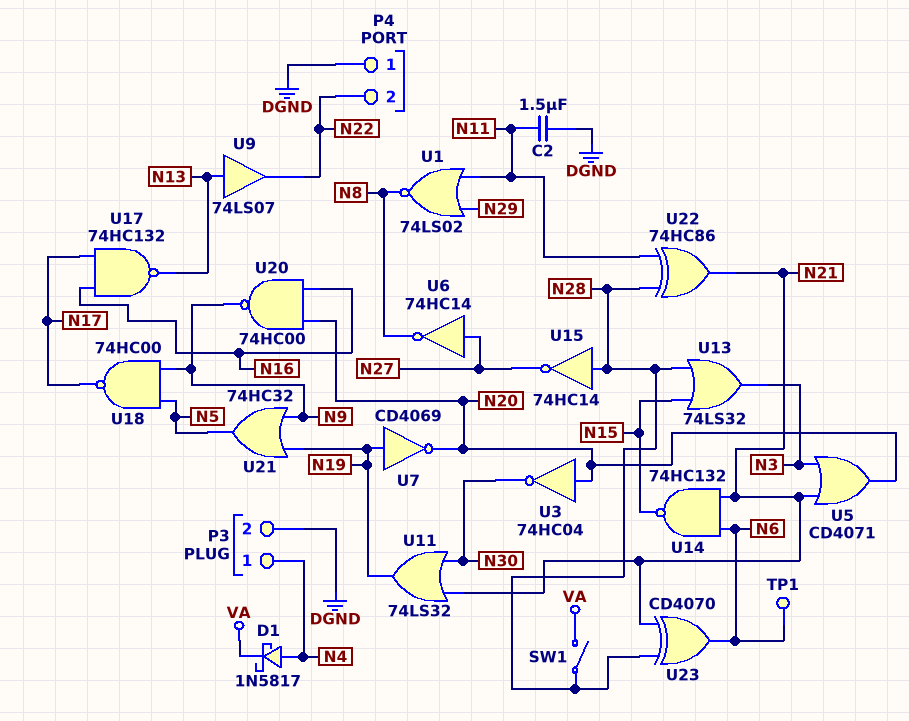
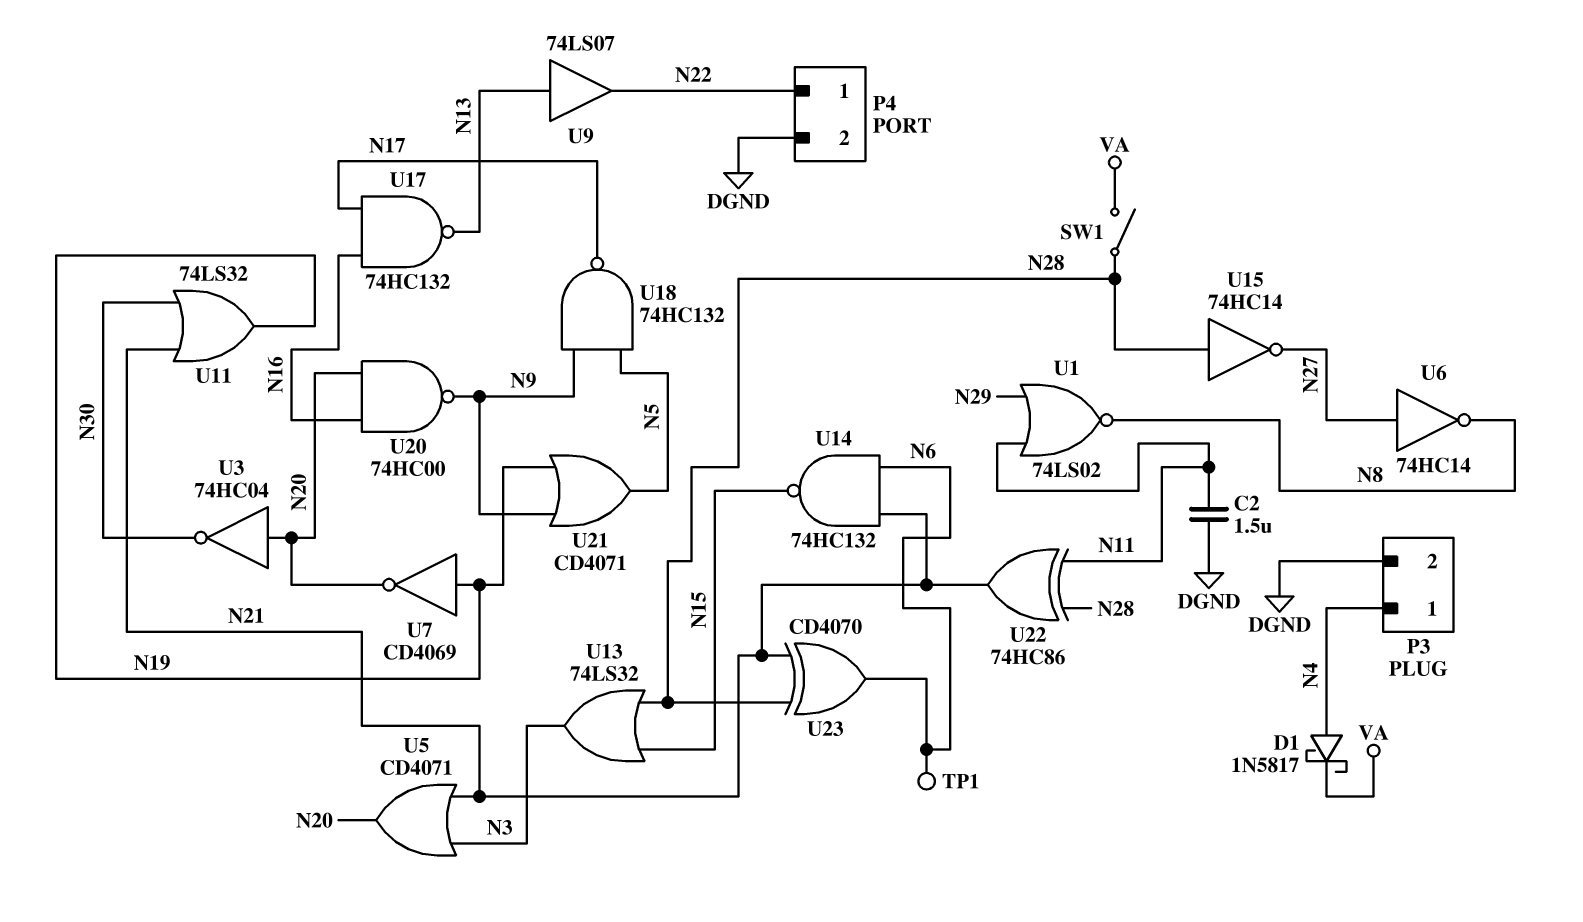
P4 pin 1: DGND -> N22
P4 pin 2: N22 -> DGND
U18: NAND 74HC00 (in N5, in N9, out N17) -> NAND 74HC132 (in N5, in N9, out N17)
U21: OR 74HC32 (in N9, in N19, out N5) -> OR CD4071 (in N9, in N19, out N5)

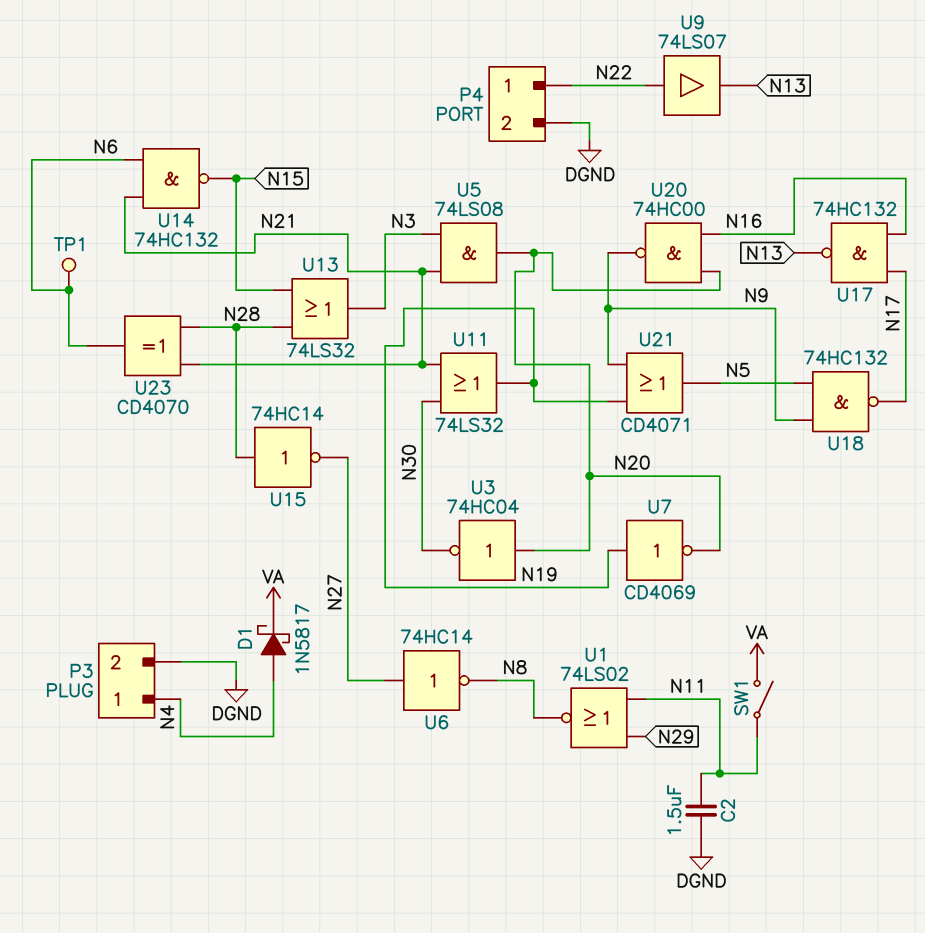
SW1: switch (N28, VA) -> switch (N11, VA)
U5: OR CD4071 (in N3, in N21, out N20) -> AND 74LS08 (in N3, in N21, out N20)
U9: buffer 74LS07 (in N13, out N22) -> buffer 74LS07 (in N22, out N13)
U22: XOR 74HC86 (in N11, in N28, out N21) -> none

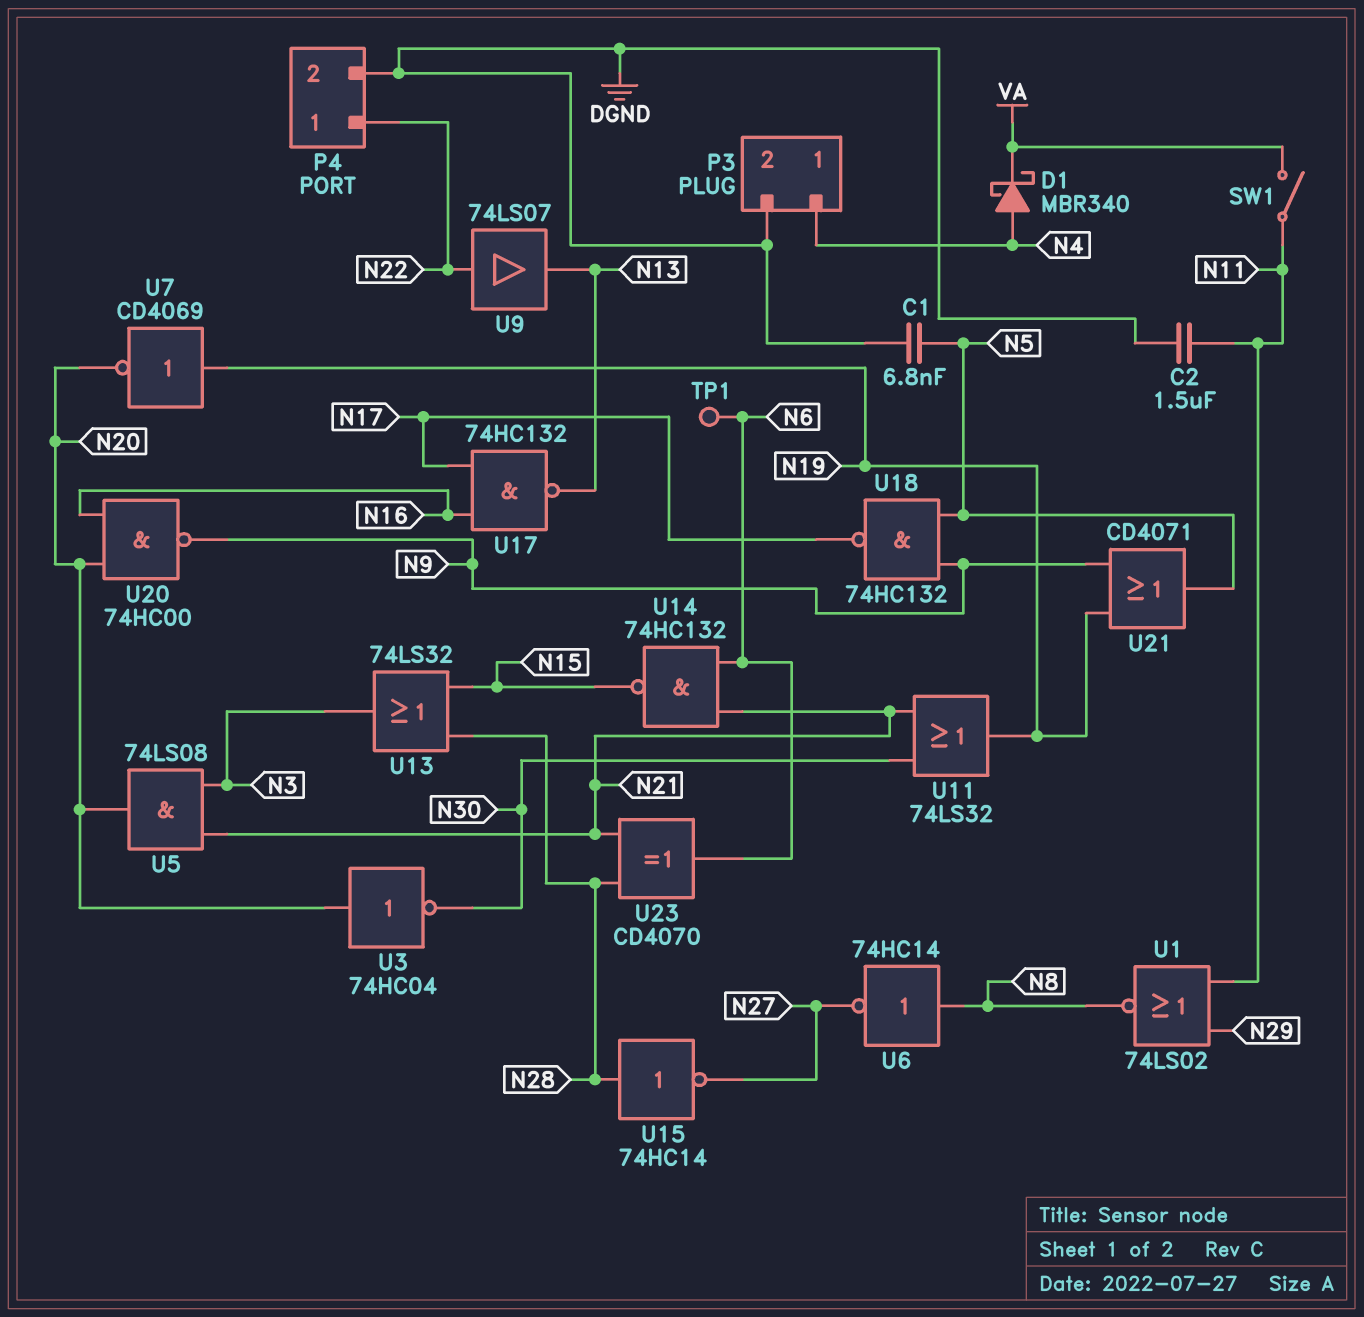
C1: none -> 6.8nF (DGND, N5)
D1: schottky 1N5817 (A N4, K VA) -> schottky MBR340 (A N4, K VA)
U6: NOT 74HC14 (in N27, out N8) -> NOT 74HC14 (in N8, out N27)

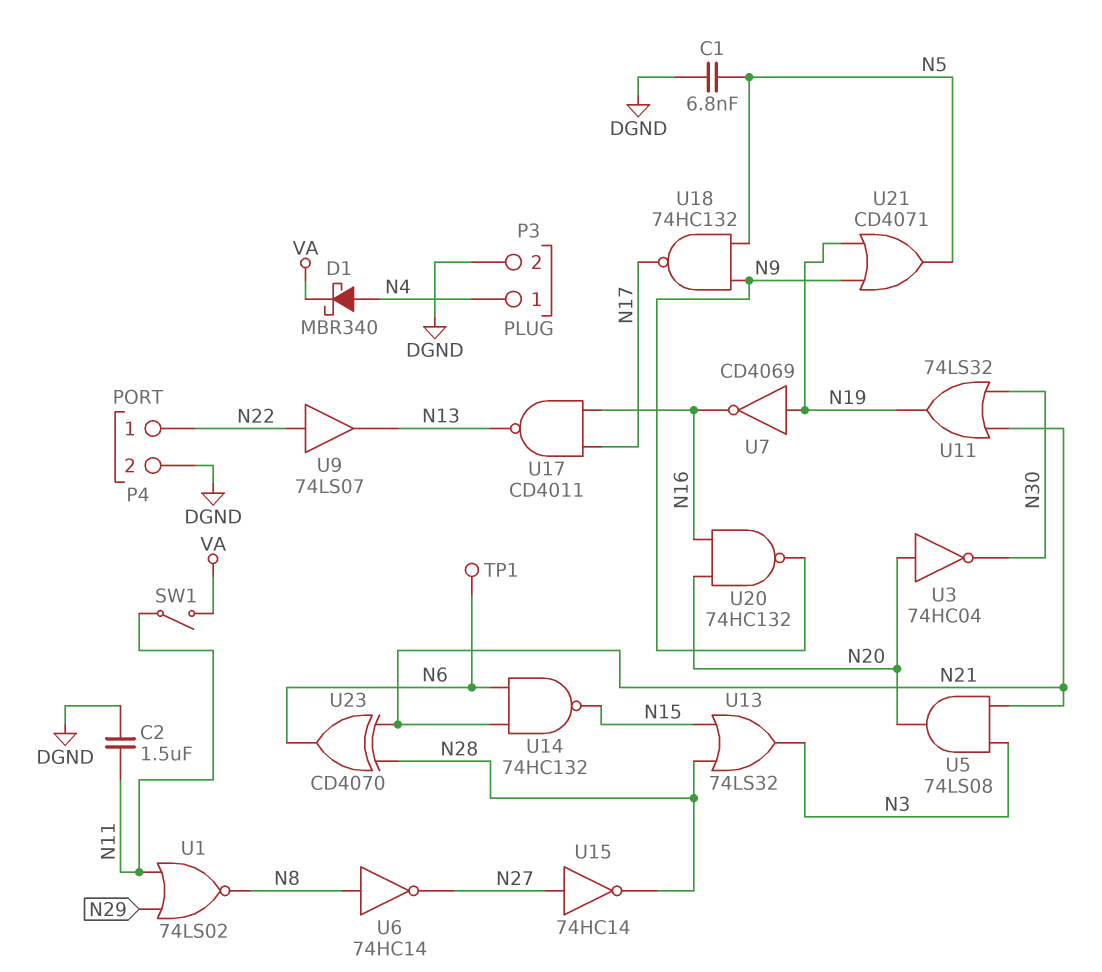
U7: NOT CD4069 (in N19, out N20) -> NOT CD4069 (in N19, out N16)
U15: NOT 74HC14 (in N28, out N27) -> NOT 74HC14 (in N27, out N28)
U17: NAND 74HC132 (in N16, in N17, out N13) -> NAND CD4011 (in N16, in N17, out N13)
U20: NAND 74HC00 (in N16, in N20, out N9) -> NAND 74HC132 (in N16, in N20, out N9)

